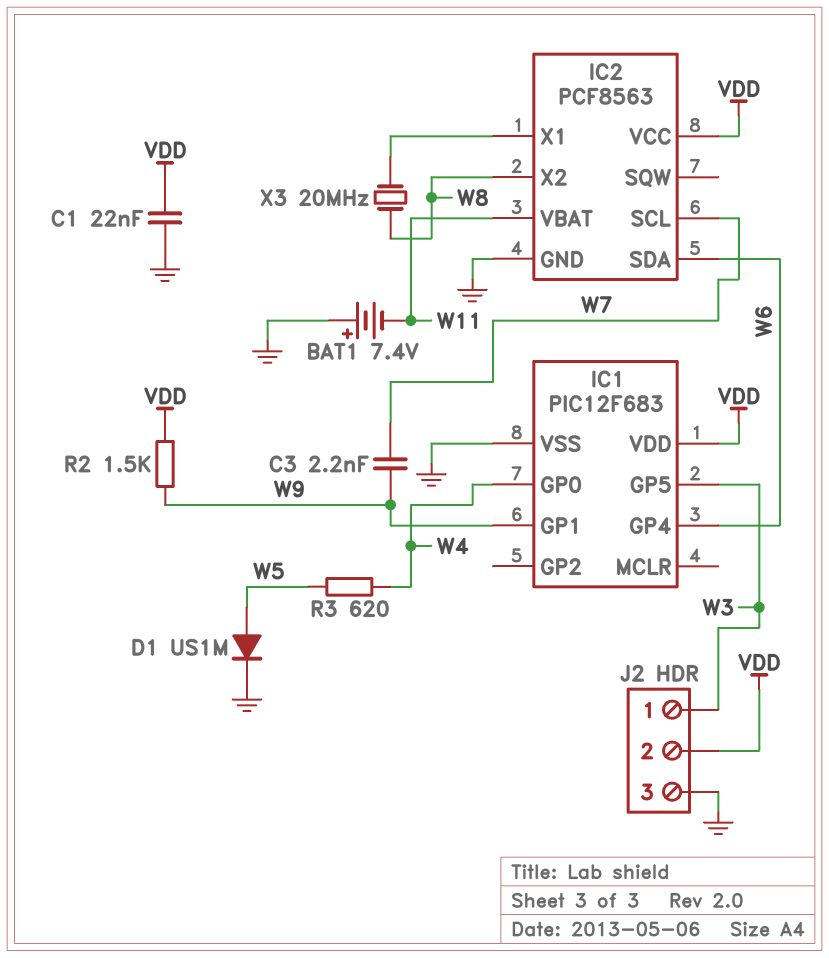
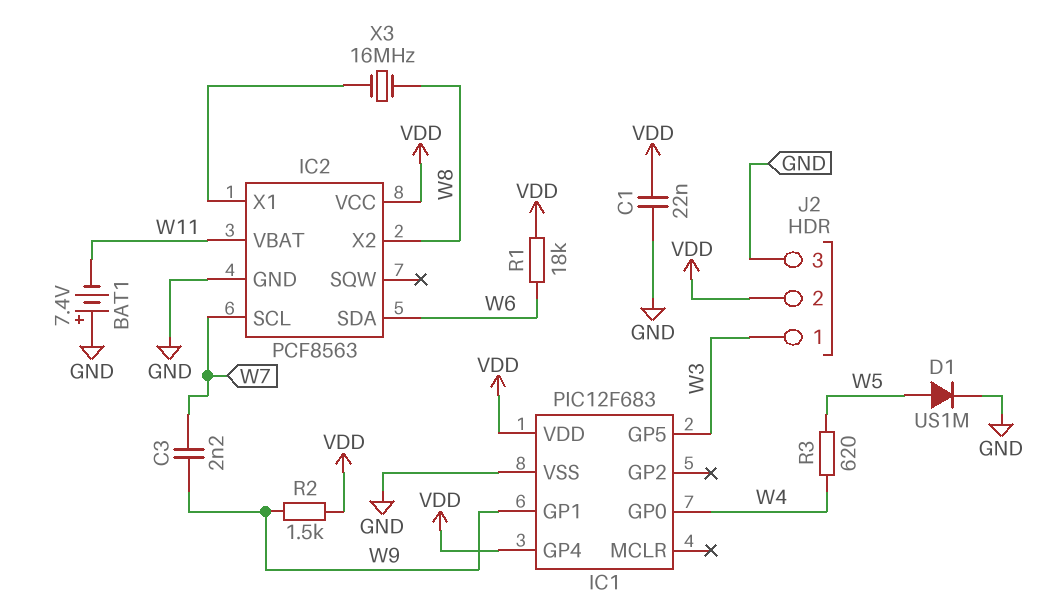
IC1 pin GP4: W6 -> VDD
R1: none -> 18k (VDD, W6)
X3: 20MHz (IC2/X1, W8) -> 16MHz (IC2/X1, W8)

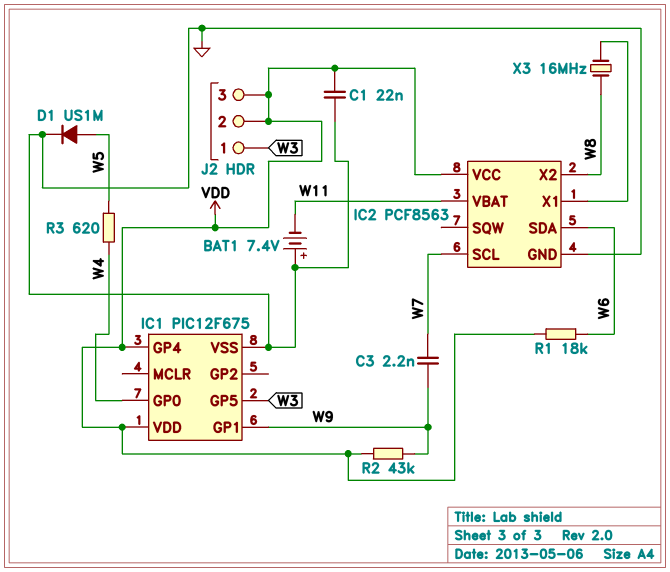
IC1: PIC12F683 -> PIC12F675
J2 pin 3: GND -> VDD
R2: 1.5k (VDD, W9) -> 43k (VDD, W9)

